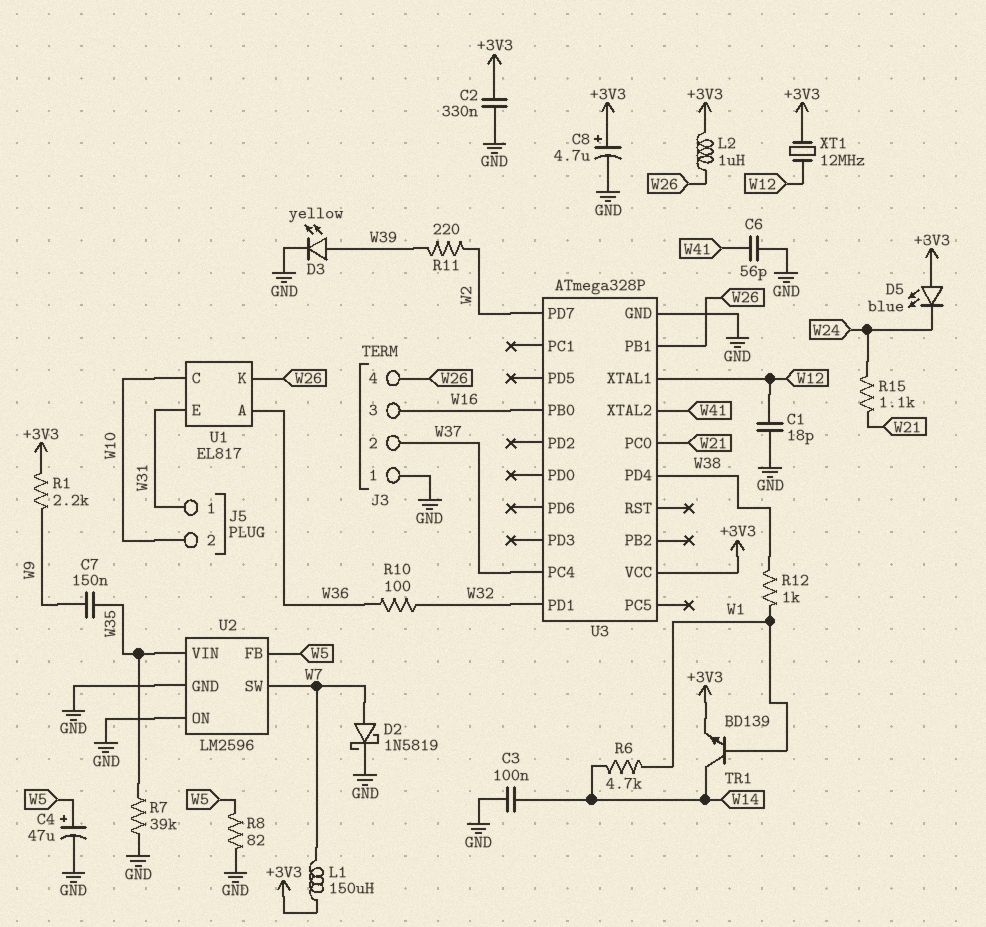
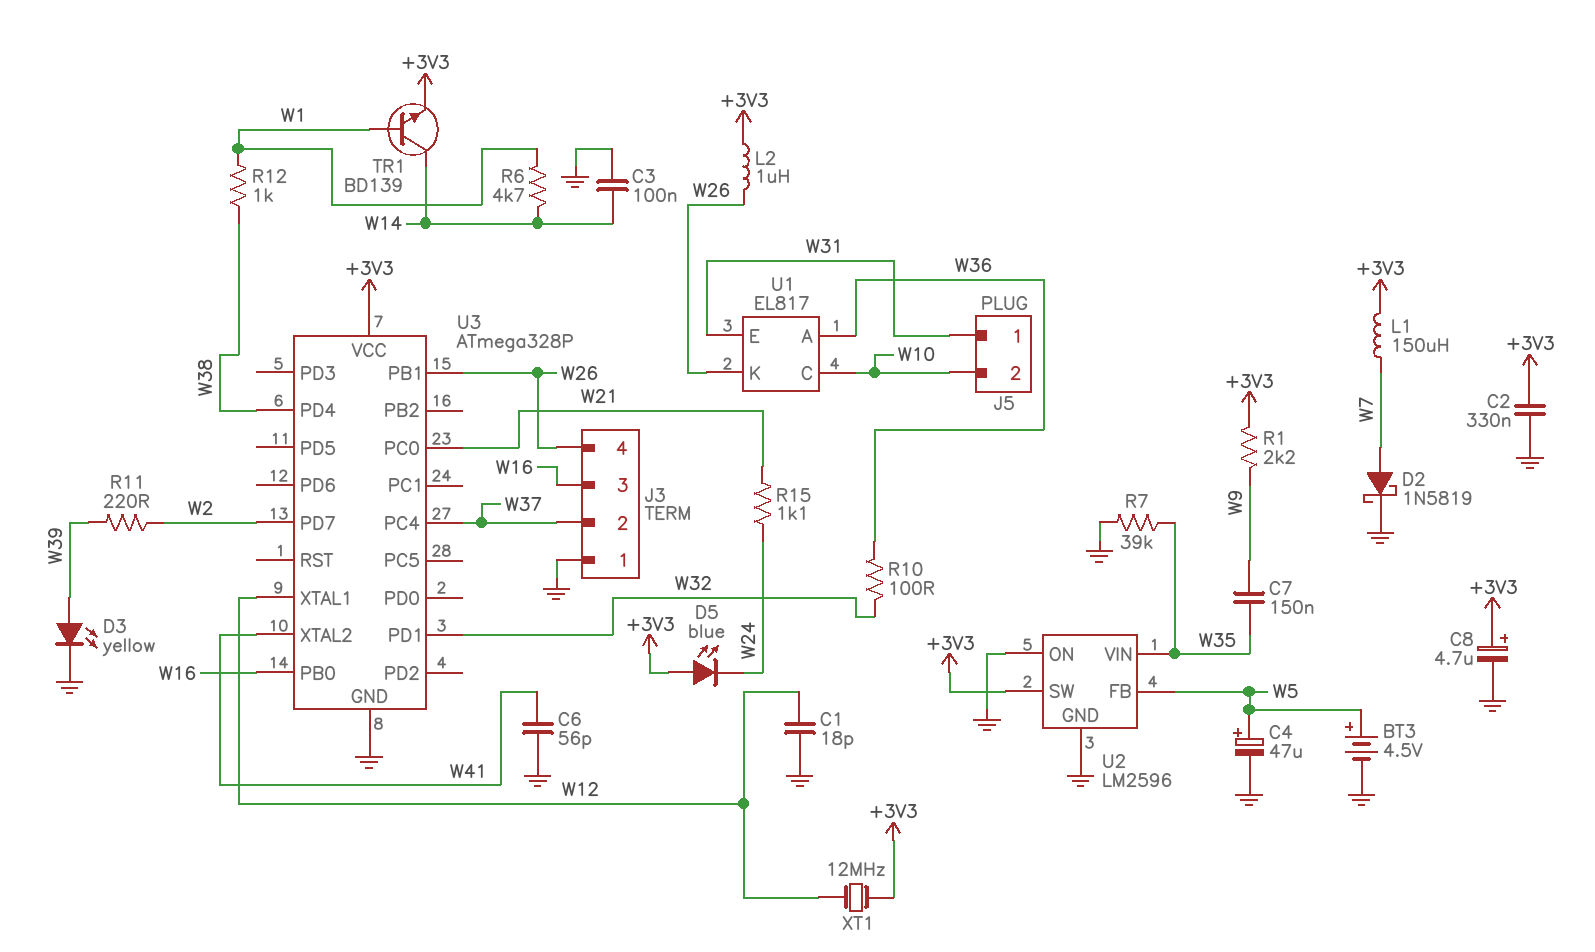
BT3: none -> 4.5V (plus W5, minus GND)
R8: 82 (GND, W5) -> none
U2 pin SW: W7 -> +3V3

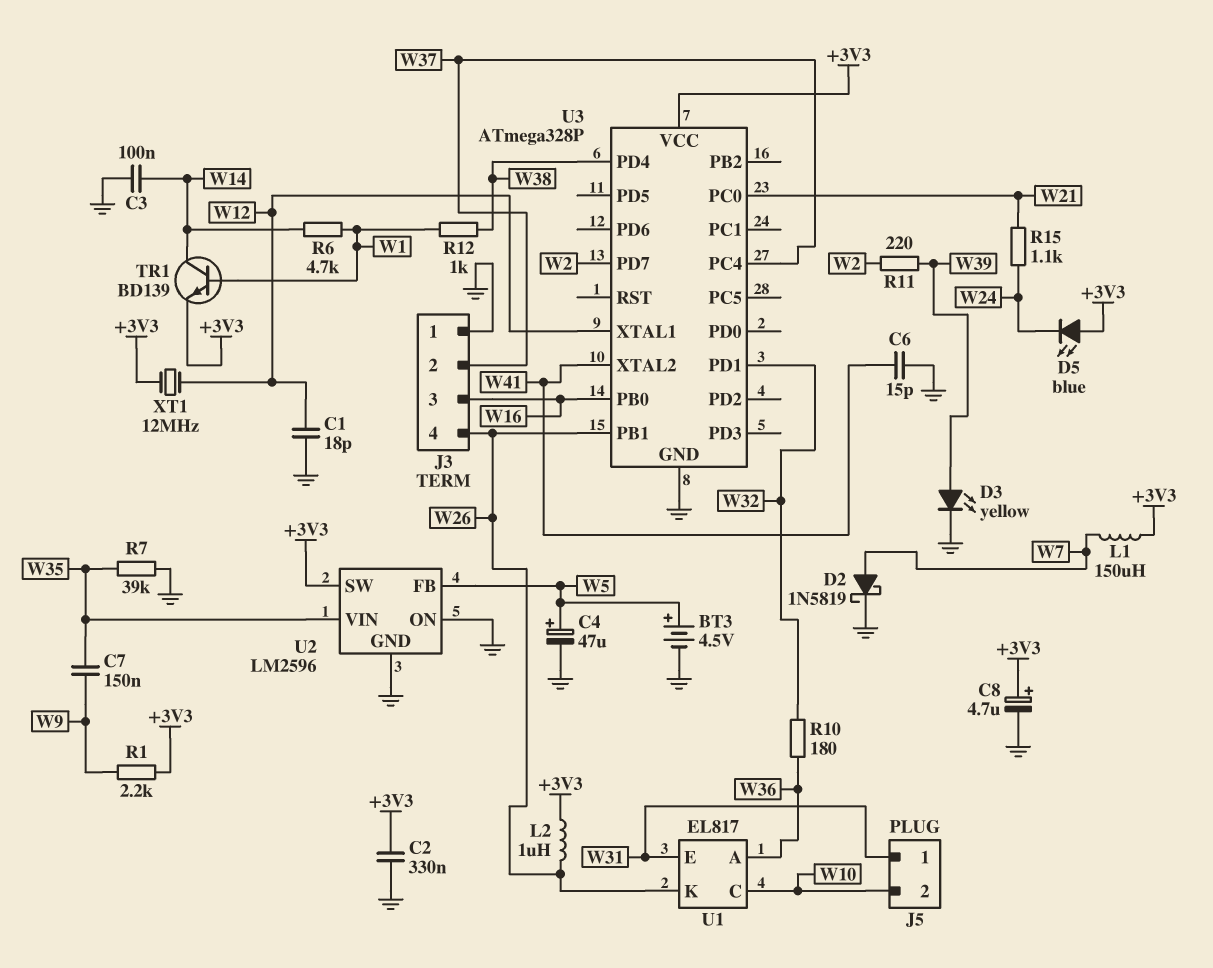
C6: 56pF (GND, W41) -> 15pF (GND, W41)
R10: 100 (W32, W36) -> 180 (W32, W36)

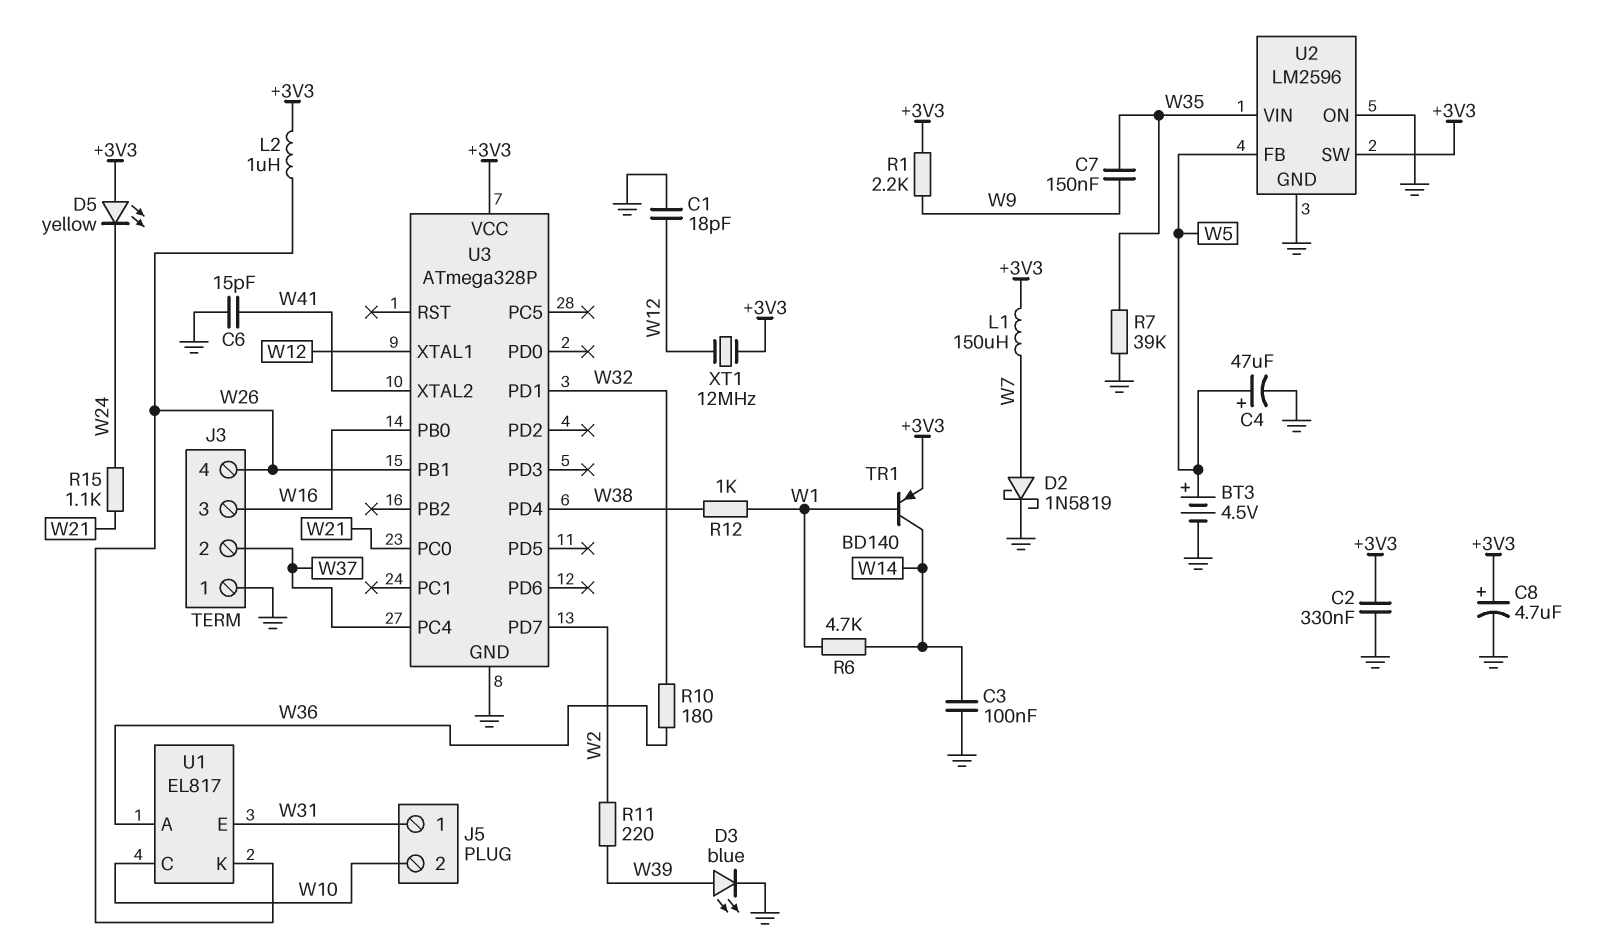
D3: LED yellow (A W39, K GND) -> LED blue (A W39, K GND)
D5: LED blue (A +3V3, K W24) -> LED yellow (A +3V3, K W24)
TR1: NPN BD139 (B W1, C W14, E +3V3) -> PNP BD140 (B W1, C W14, E +3V3)

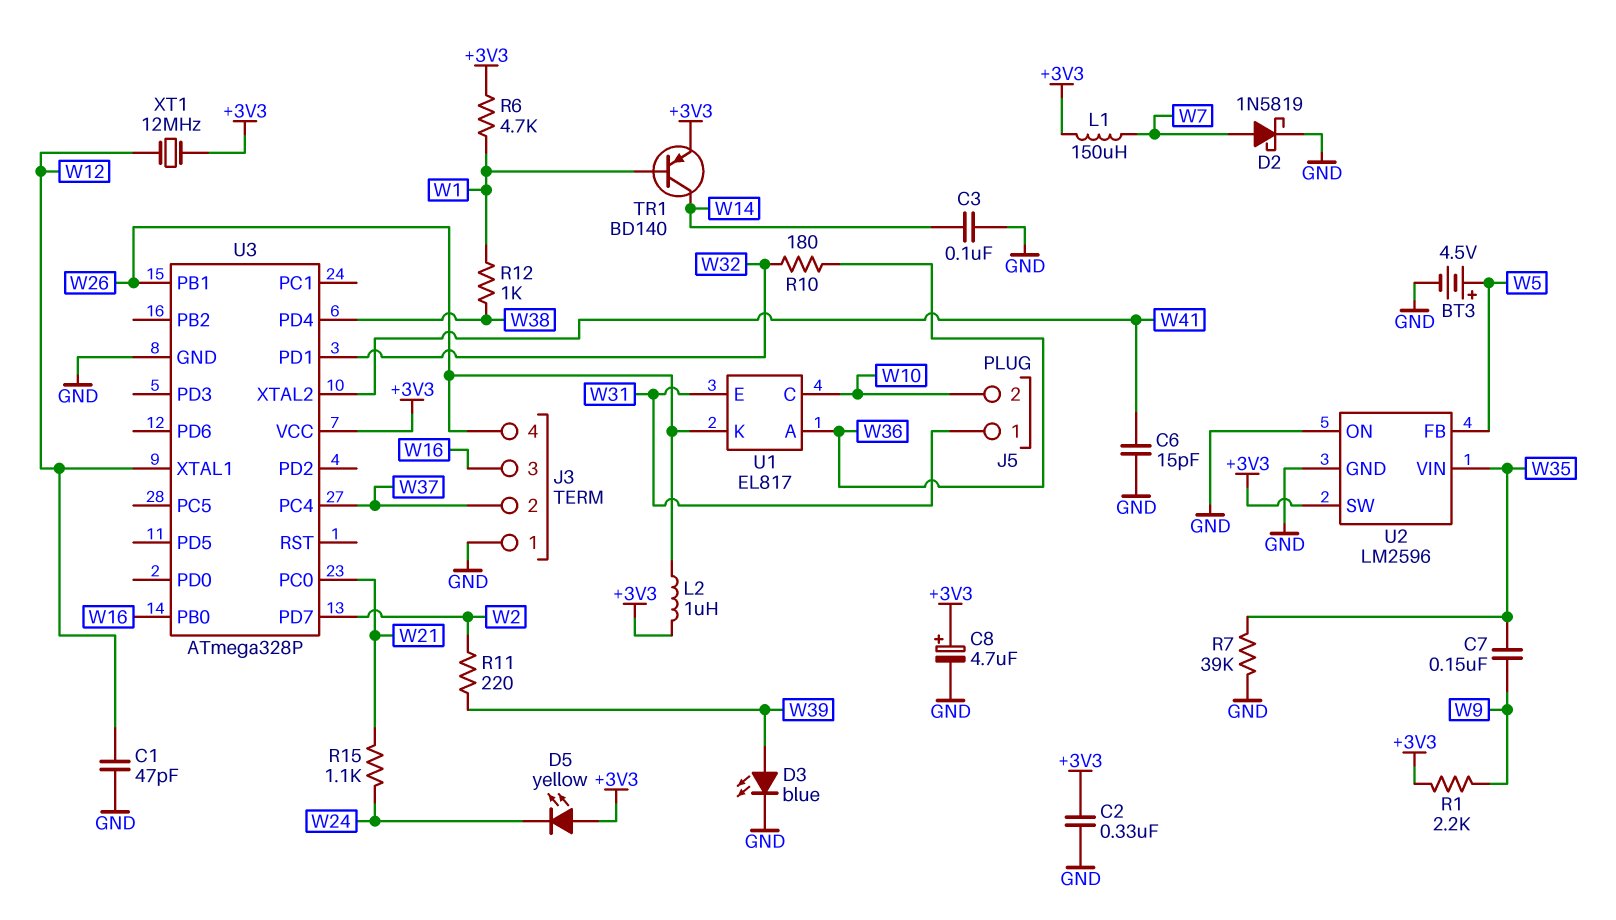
C1: 18pF (GND, W12) -> 47pF (GND, W12)
C4: 47uF (plus W5, minus GND) -> none
R6: 4.7k (W1, W14) -> 4.7k (+3V3, W1)

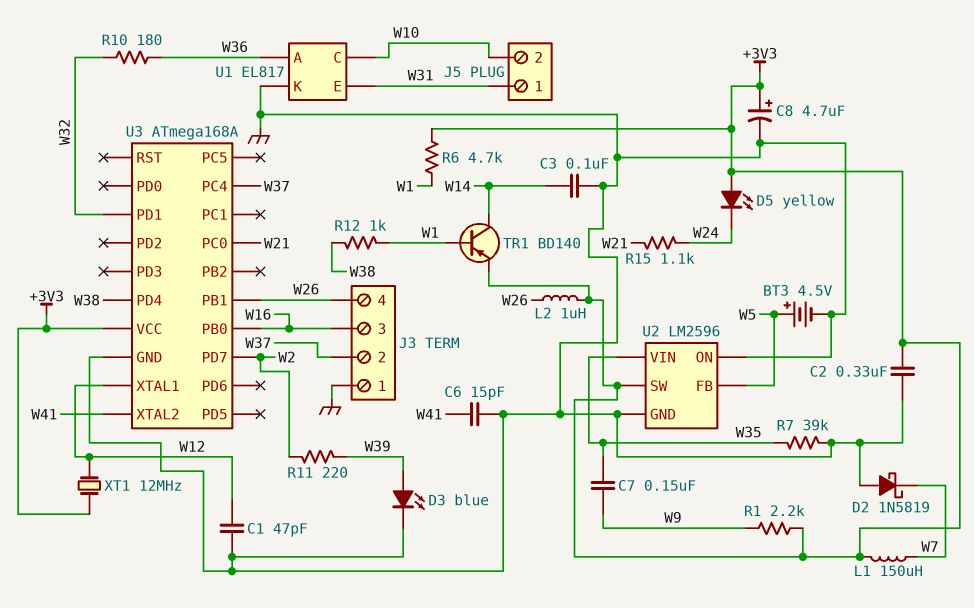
D2: schottky 1N5819 (A W7, K GND) -> schottky 1N5819 (A GND, K W7)
U1 pin K: W26 -> GND
U3: ATmega328P -> ATmega168A

